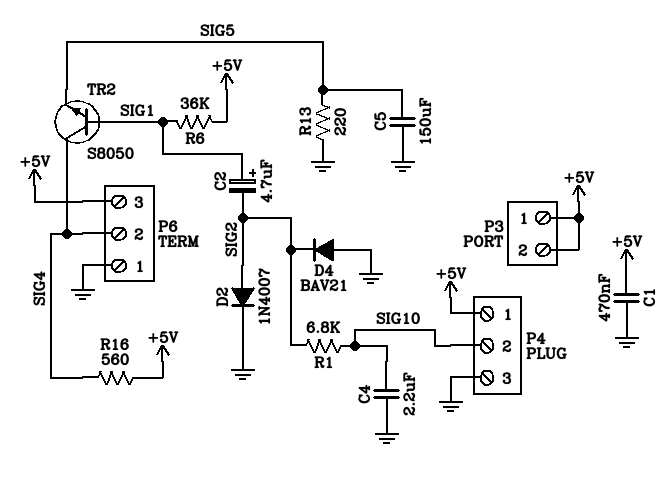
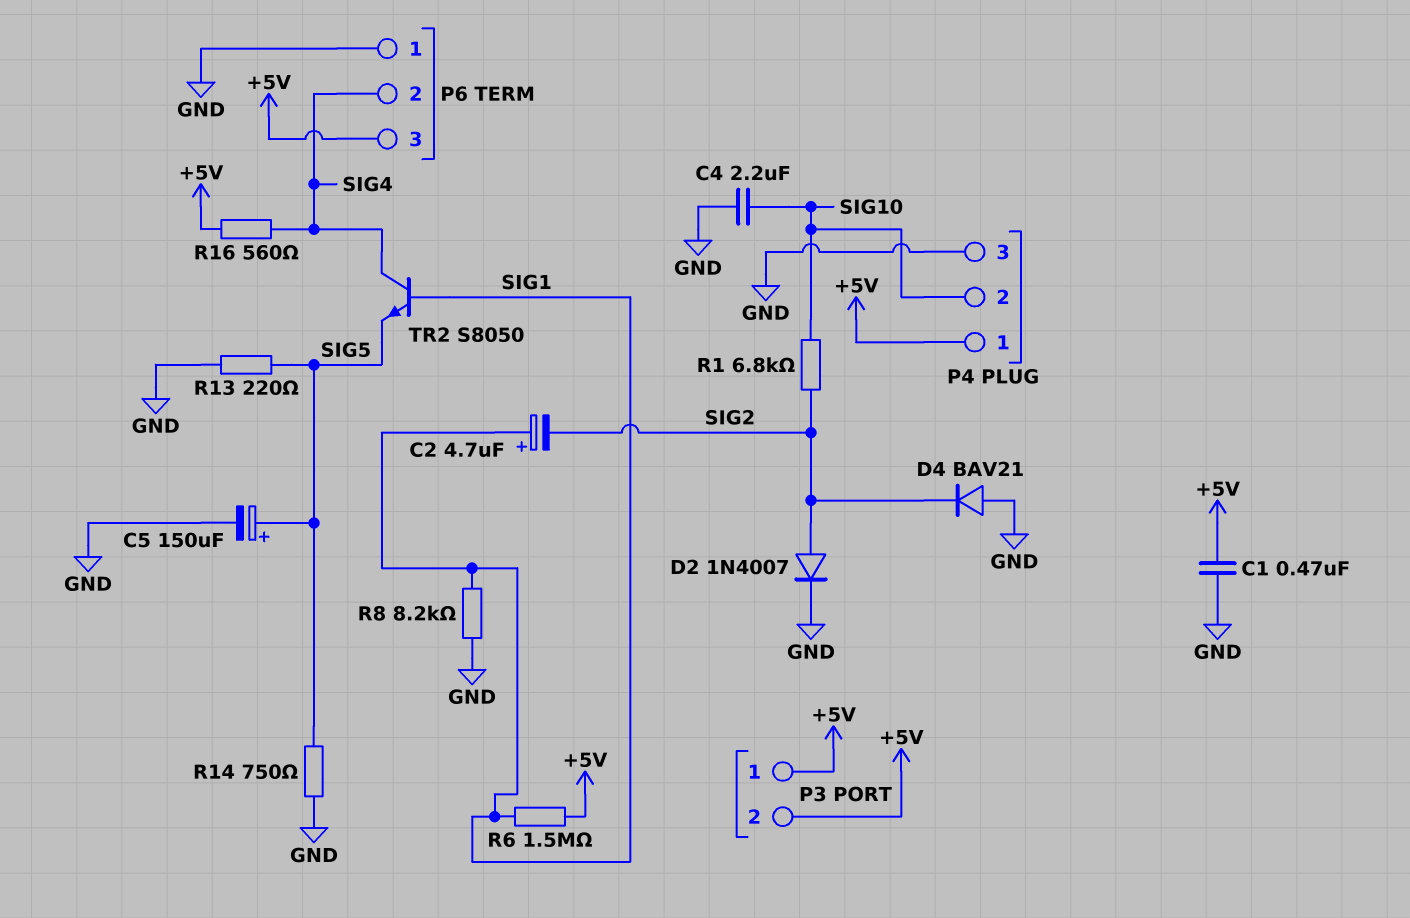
C5: 150uF (GND, SIG5) -> 150uF (plus SIG5, minus GND)
R6: 36k (+5V, SIG1) -> 1.5M (+5V, SIG1)
R8: none -> 8.2k (GND, SIG1)
R14: none -> 750 (GND, SIG5)

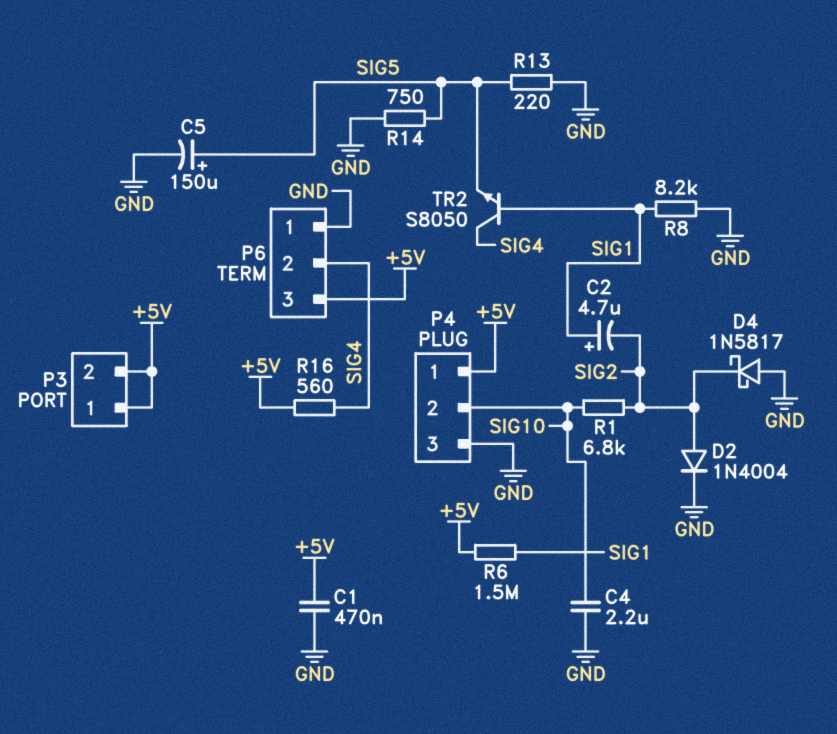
D2: diode 1N4007 (A SIG2, K GND) -> diode 1N4004 (A SIG2, K GND)
D4: diode BAV21 (A GND, K SIG2) -> schottky 1N5817 (A GND, K SIG2)

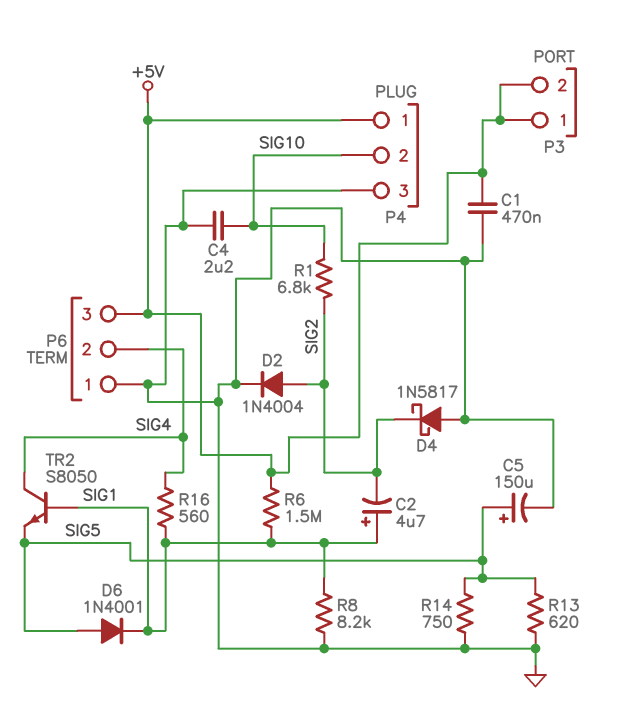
D6: none -> diode 1N4001 (A SIG5, K SIG1)
R13: 220 (GND, SIG5) -> 620 (GND, SIG5)
R16: 560 (+5V, SIG4) -> 560 (SIG1, SIG4)

